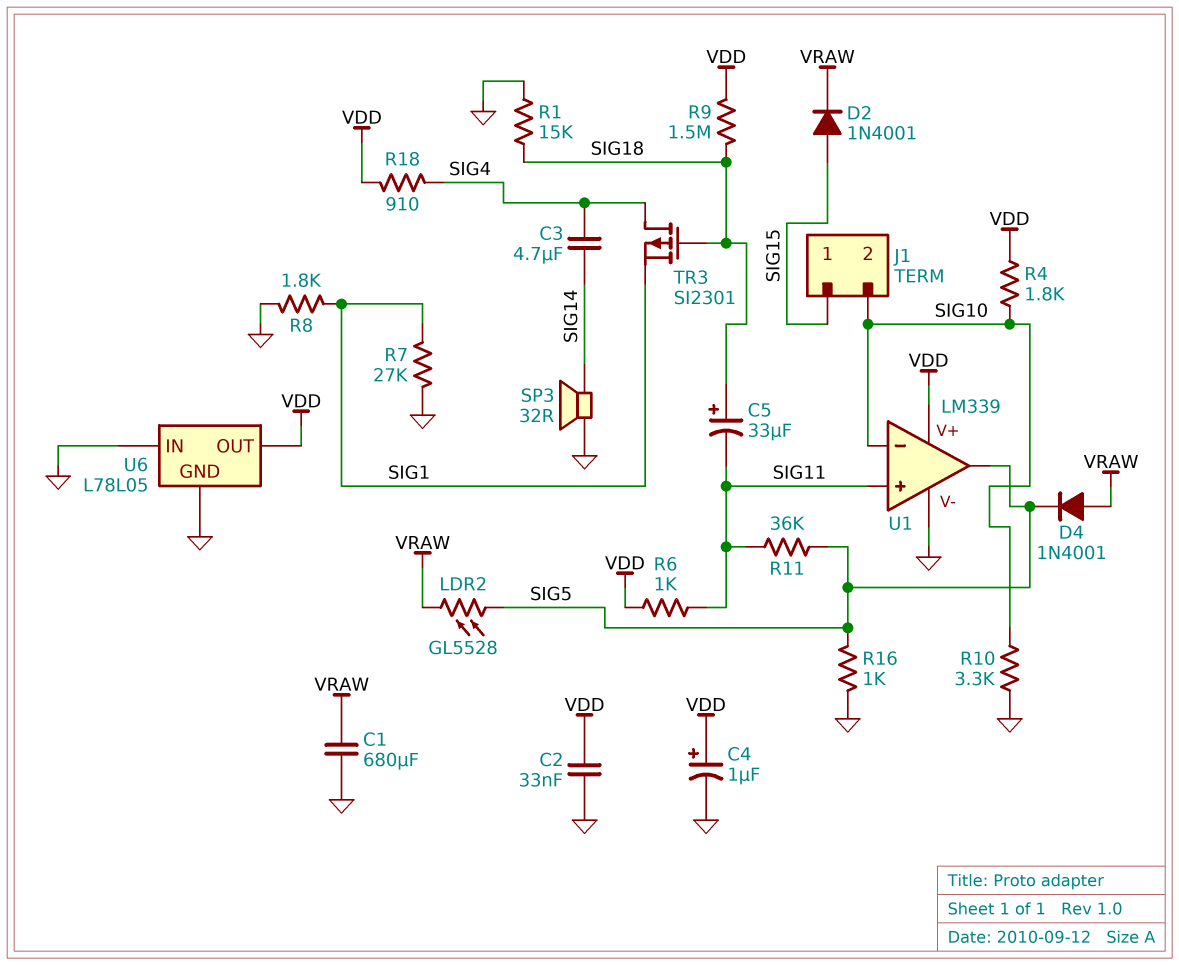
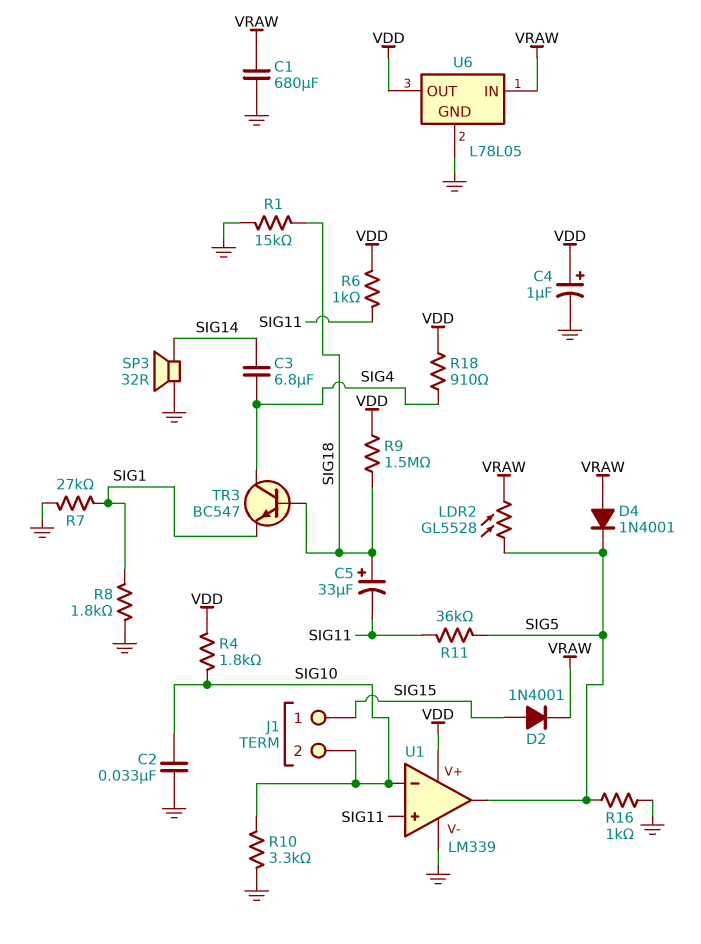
C2: 33nF (GND, VDD) -> 33nF (GND, SIG10)
C3: 4.7uF (SIG4, SIG14) -> 6.8uF (SIG4, SIG14)
TR3: PMOS SI2301 (G SIG18, D SIG4, S SIG1) -> NPN BC547 (B SIG18, C SIG4, E SIG1)
U6 pin IN: GND -> VRAW

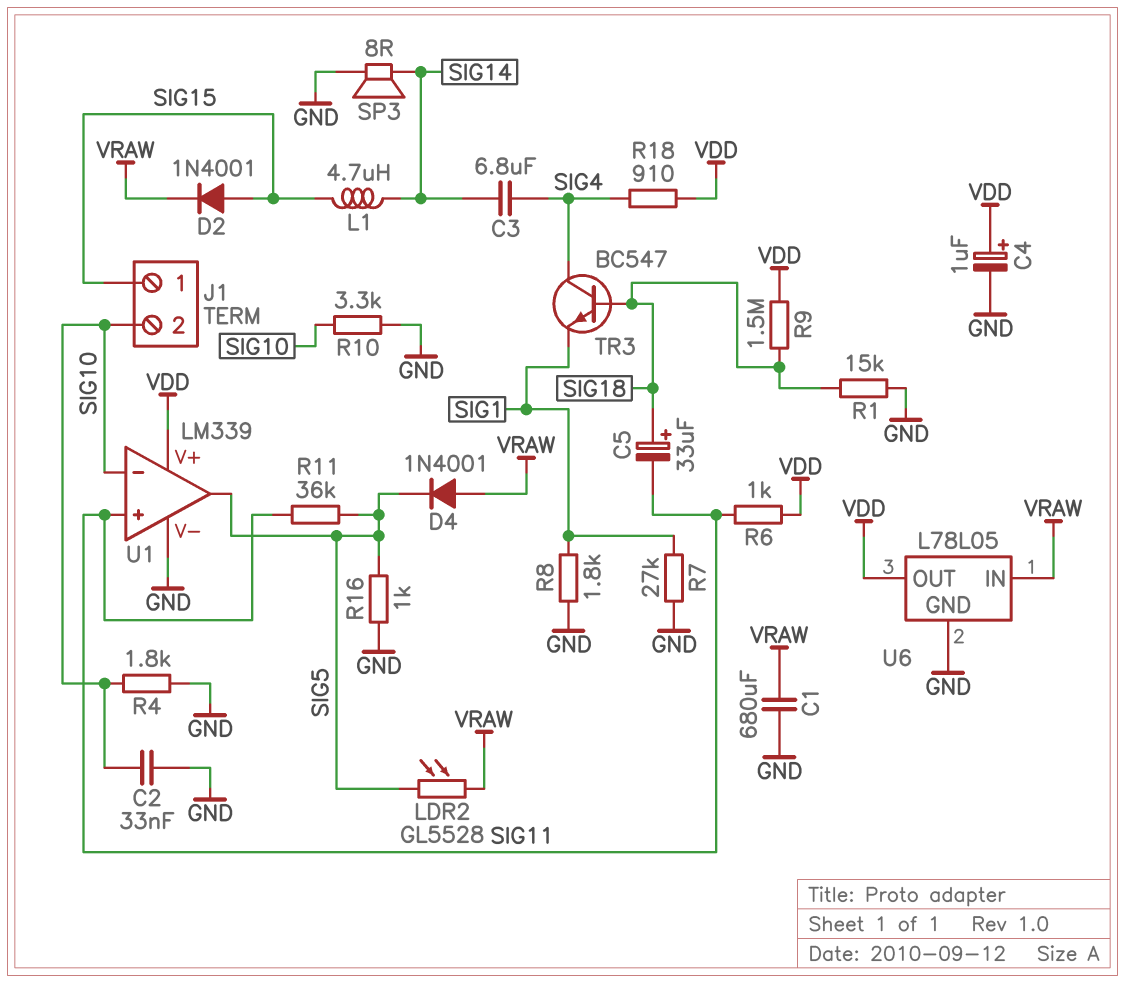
L1: none -> 4.7uH (SIG14, SIG15)
R4: 1.8k (SIG10, VDD) -> 1.8k (GND, SIG10)
SP3: speaker 32R (GND, SIG14) -> speaker 8R (GND, SIG14)

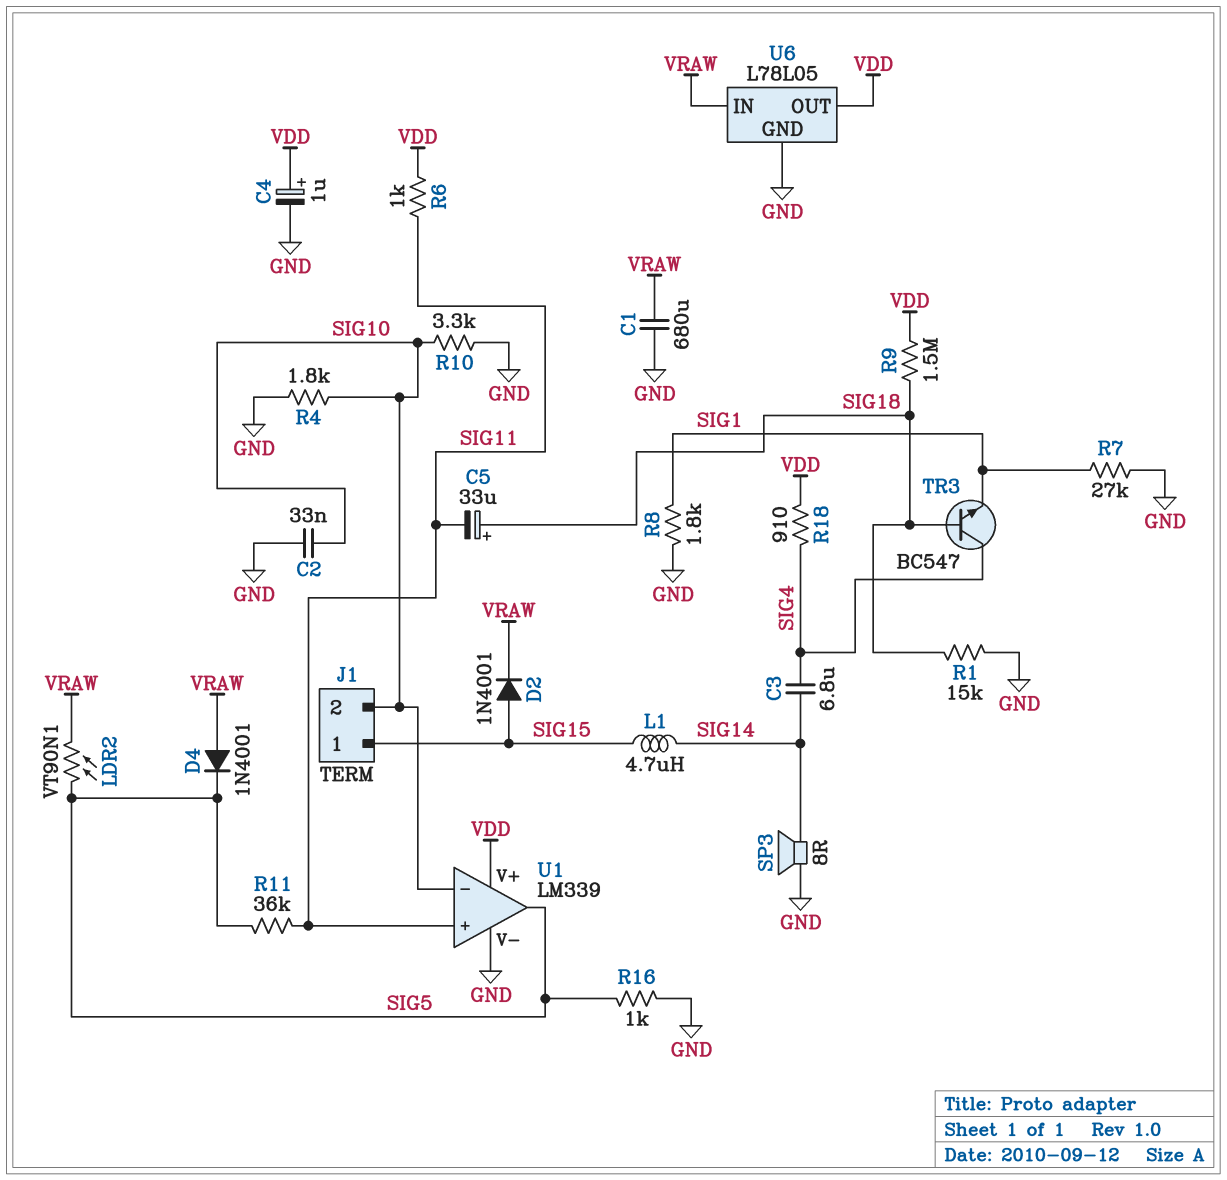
LDR2: GL5528 (SIG5, VRAW) -> VT90N1 (SIG5, VRAW)

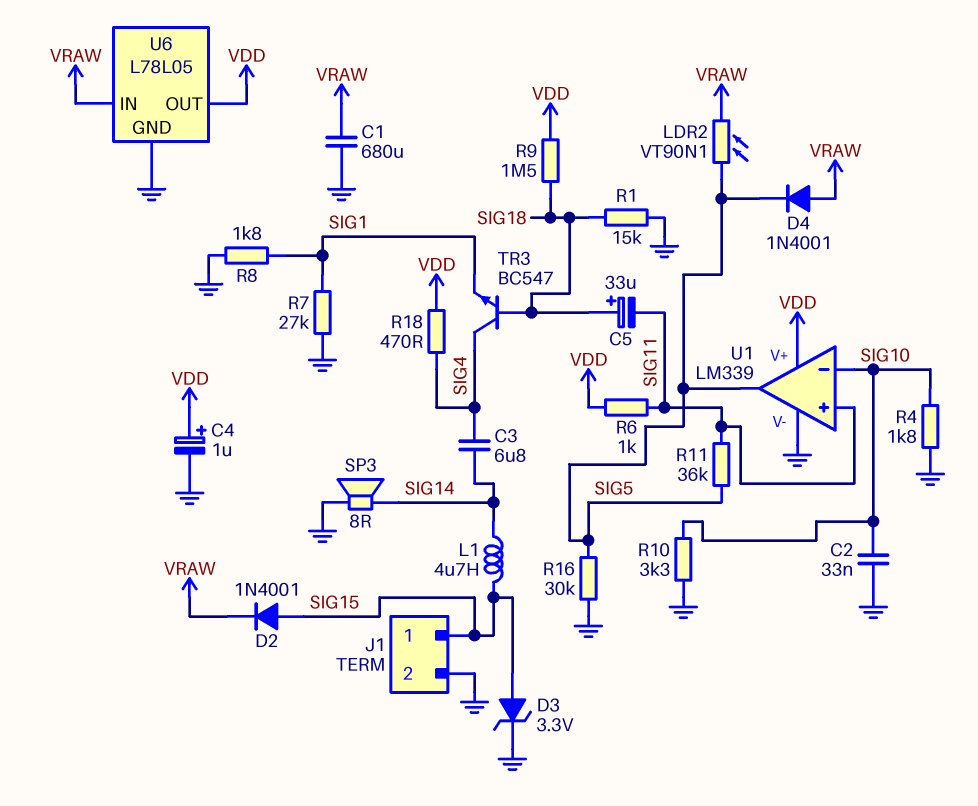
D3: none -> zener 3.3V (A SIG15, K GND)
J1 pin 2: SIG10 -> GND
R16: 1k (GND, SIG5) -> 30k (GND, SIG5)
R18: 910 (SIG4, VDD) -> 470 (SIG4, VDD)

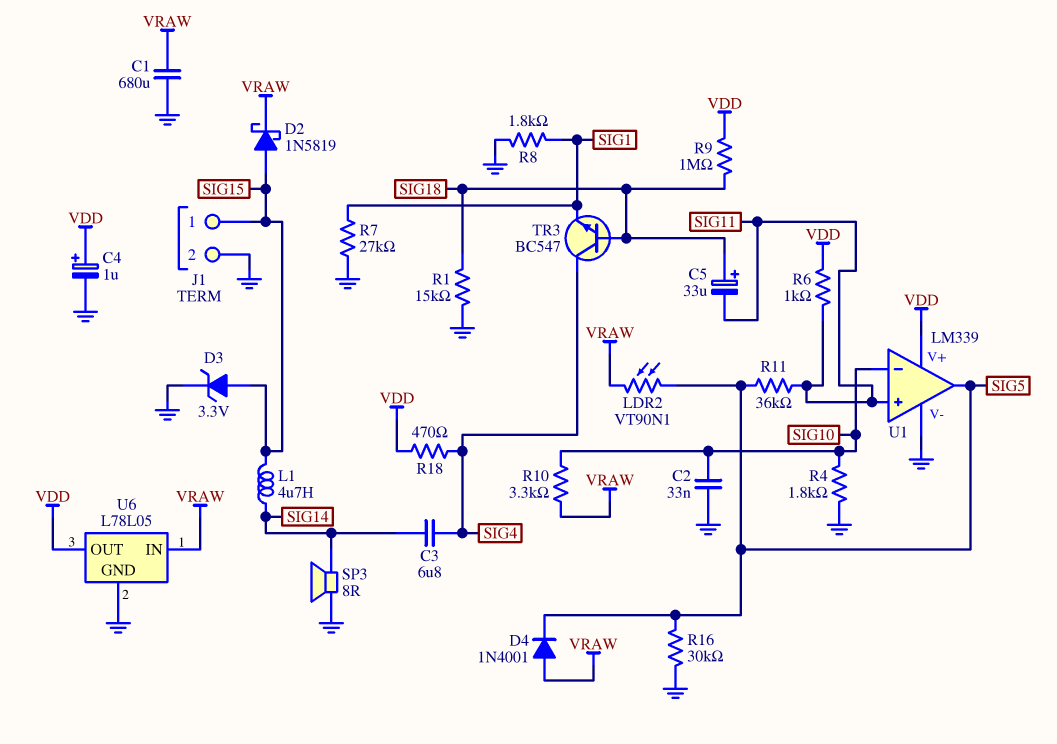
D2: diode 1N4001 (A SIG15, K VRAW) -> schottky 1N5819 (A SIG15, K VRAW)
R9: 1.5M (SIG18, VDD) -> 1M (SIG18, VDD)
R10: 3.3k (GND, SIG10) -> 3.3k (SIG10, VRAW)

